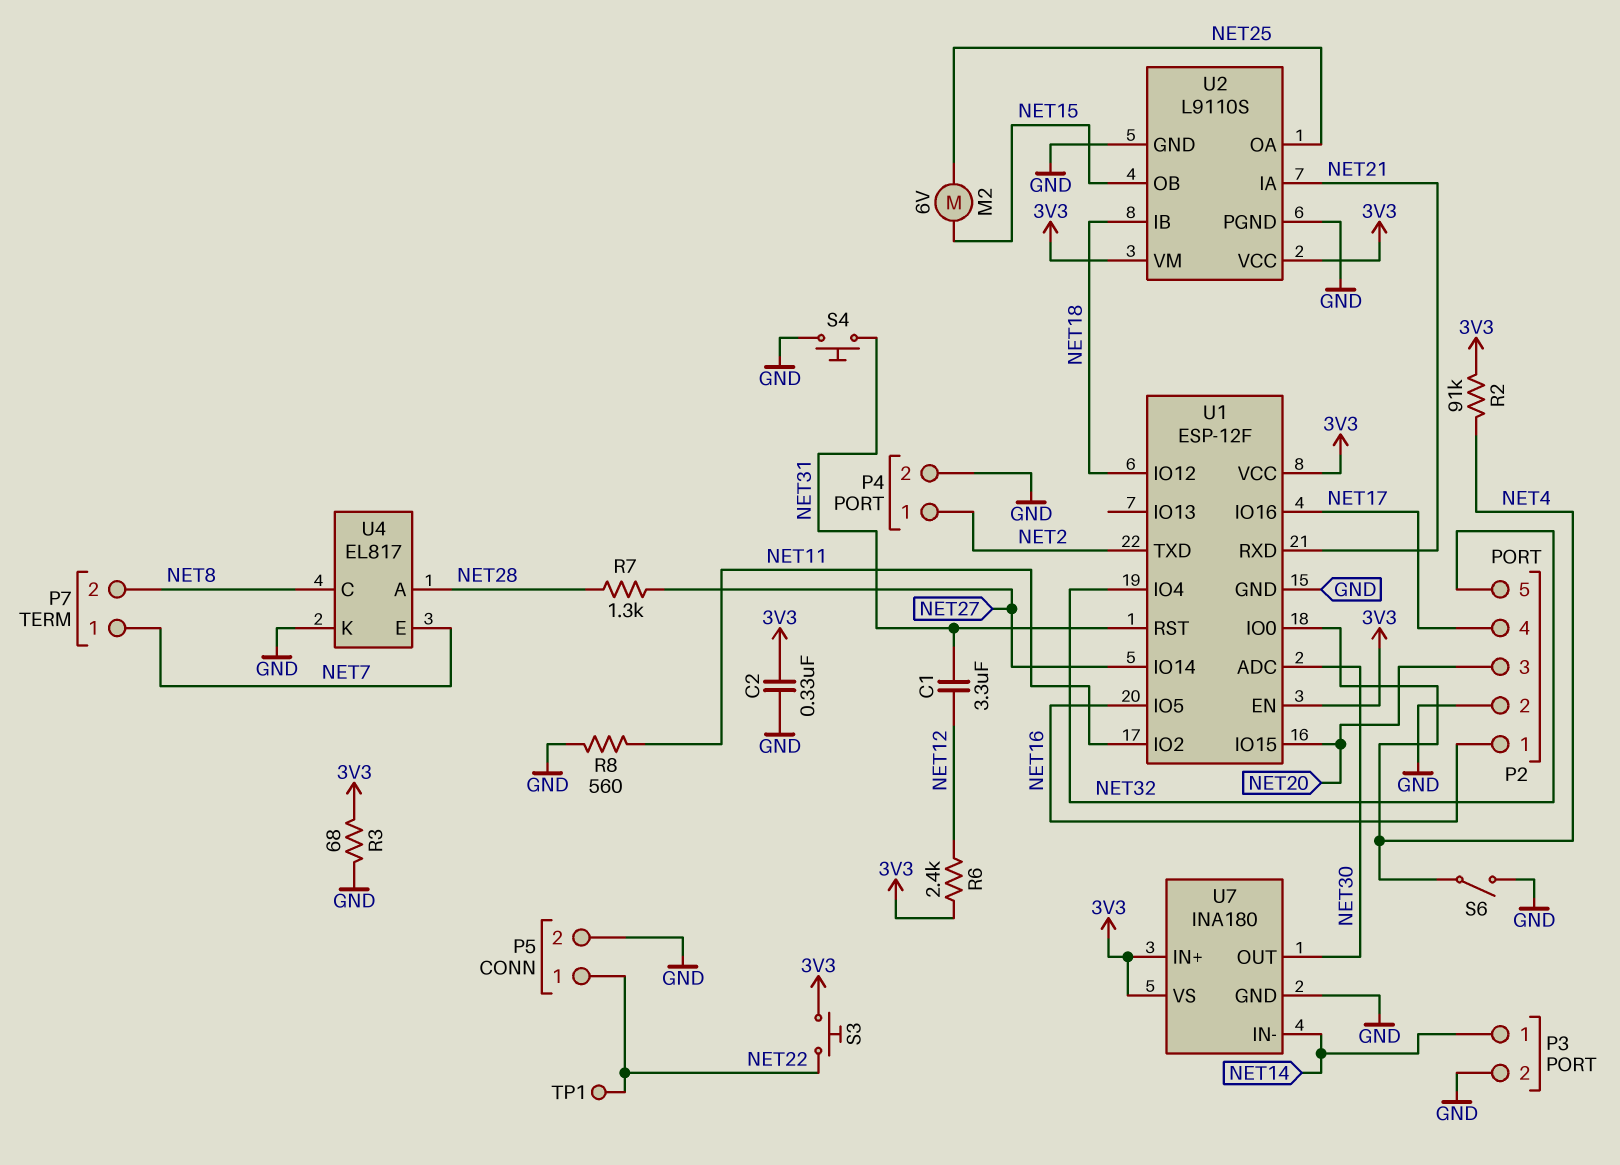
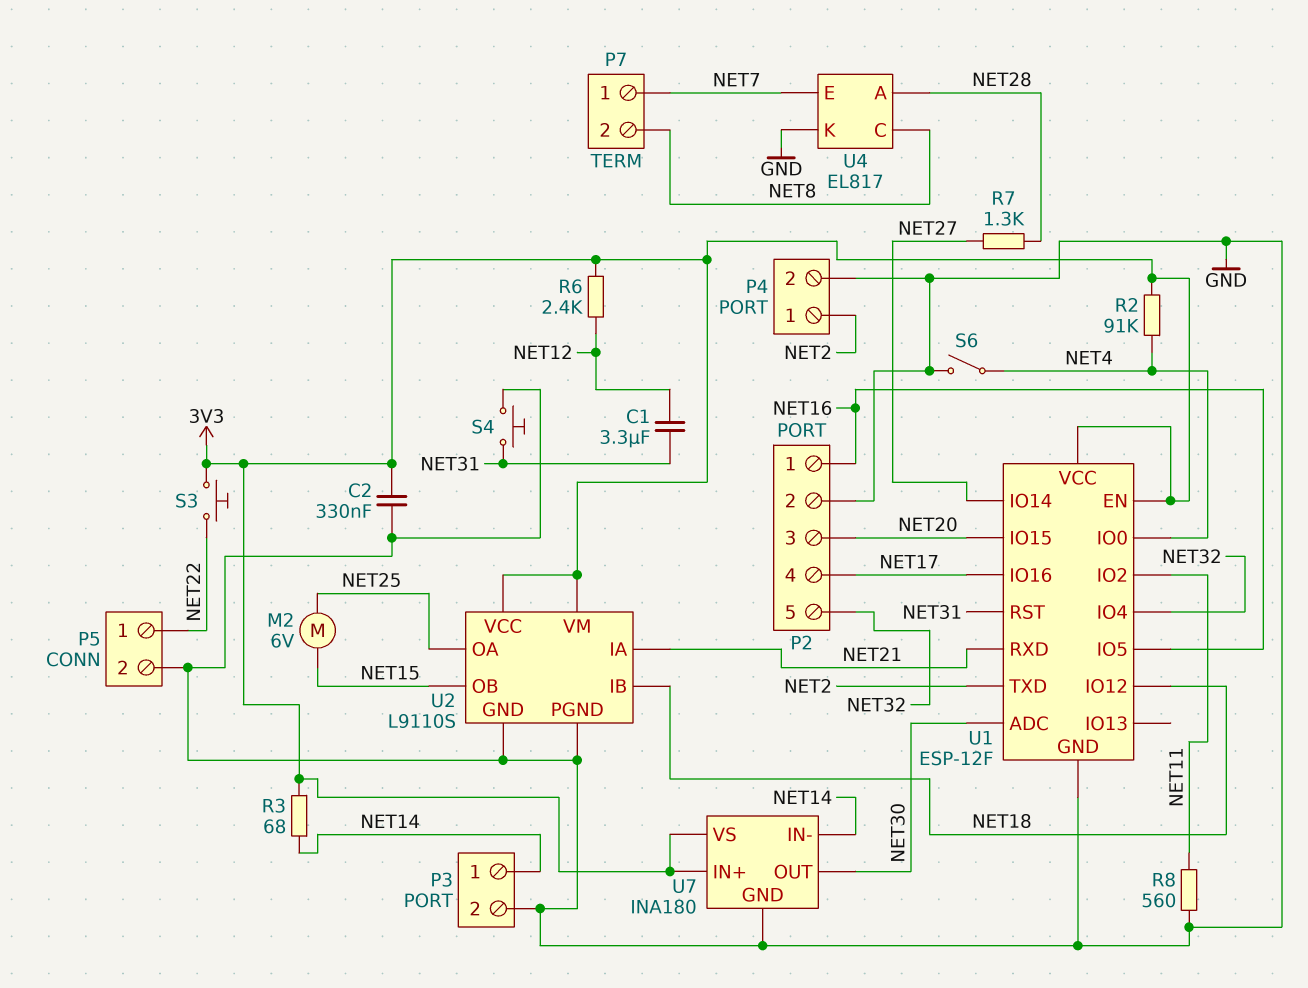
R3: 68 (3V3, GND) -> 68 (3V3, NET14)
TP1: test point (NET22) -> none

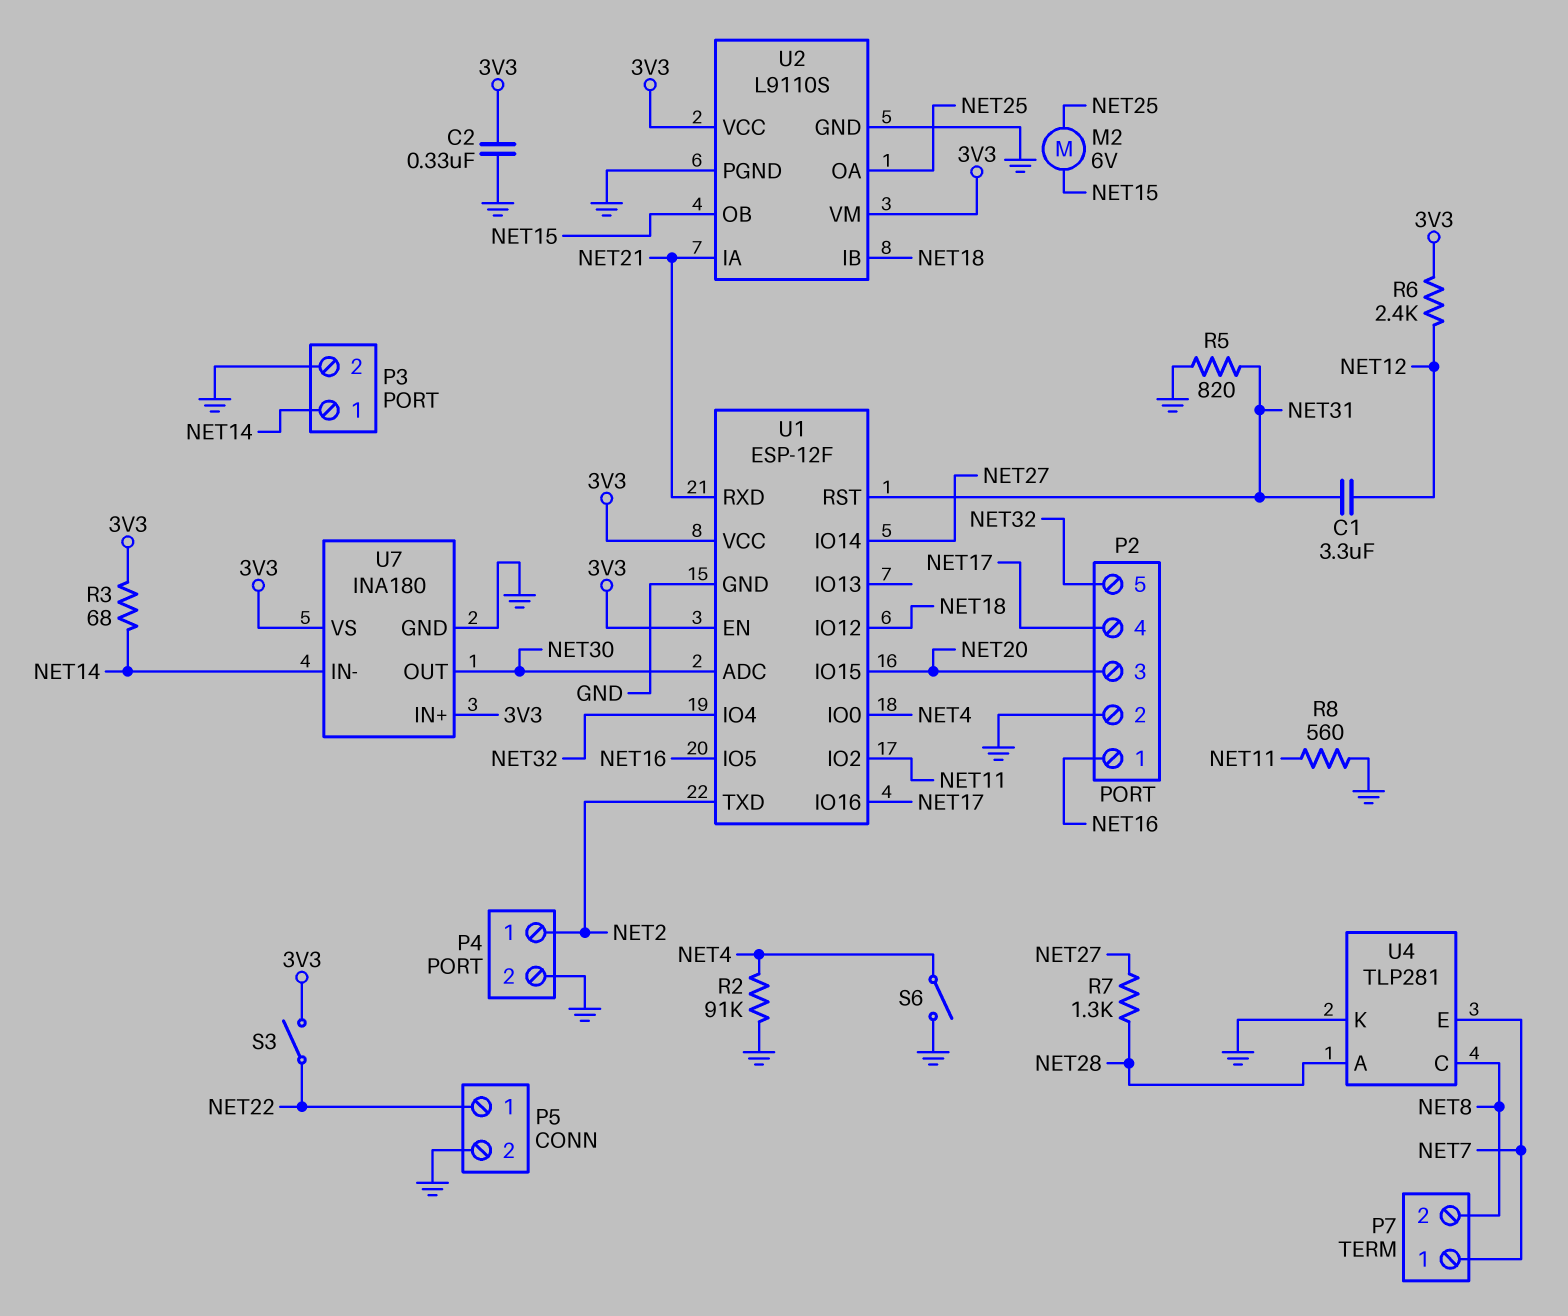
R2: 91k (3V3, NET4) -> 91k (GND, NET4)
R5: none -> 820 (GND, NET31)
S3: button (3V3, NET22) -> switch (3V3, NET22)
S4: button (GND, NET31) -> none
U4: EL817 -> TLP281

